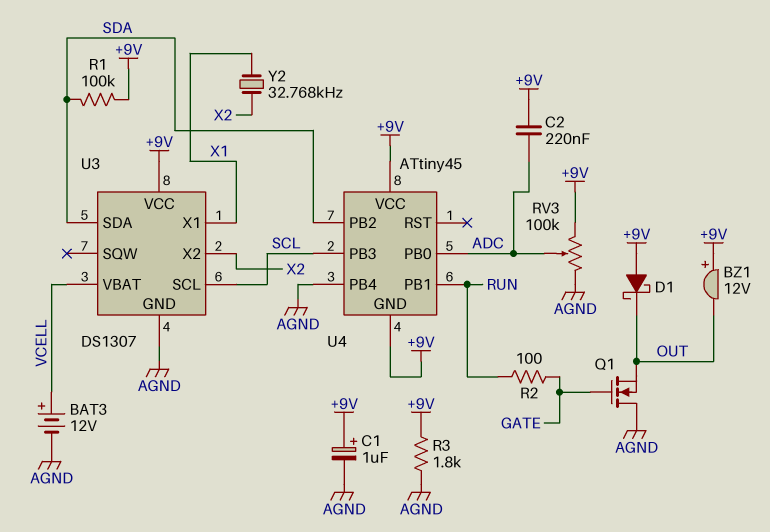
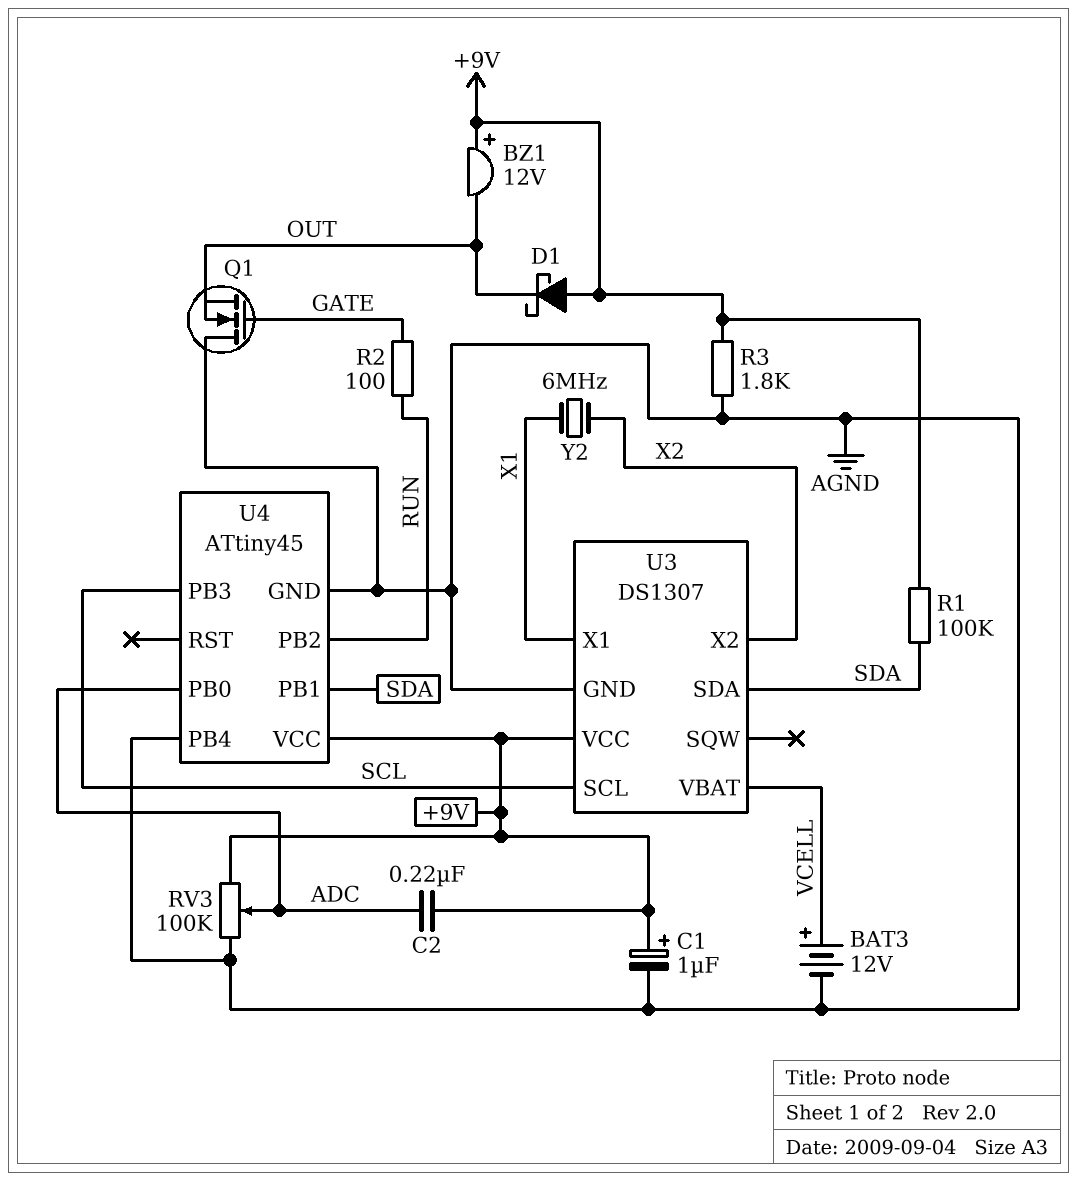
U4 pin GND: +9V -> AGND
U4 pin PB1: RUN -> SDA
U4 pin PB2: SDA -> RUN
Y2: 32.768kHz (X1, X2) -> 6MHz (X1, X2)

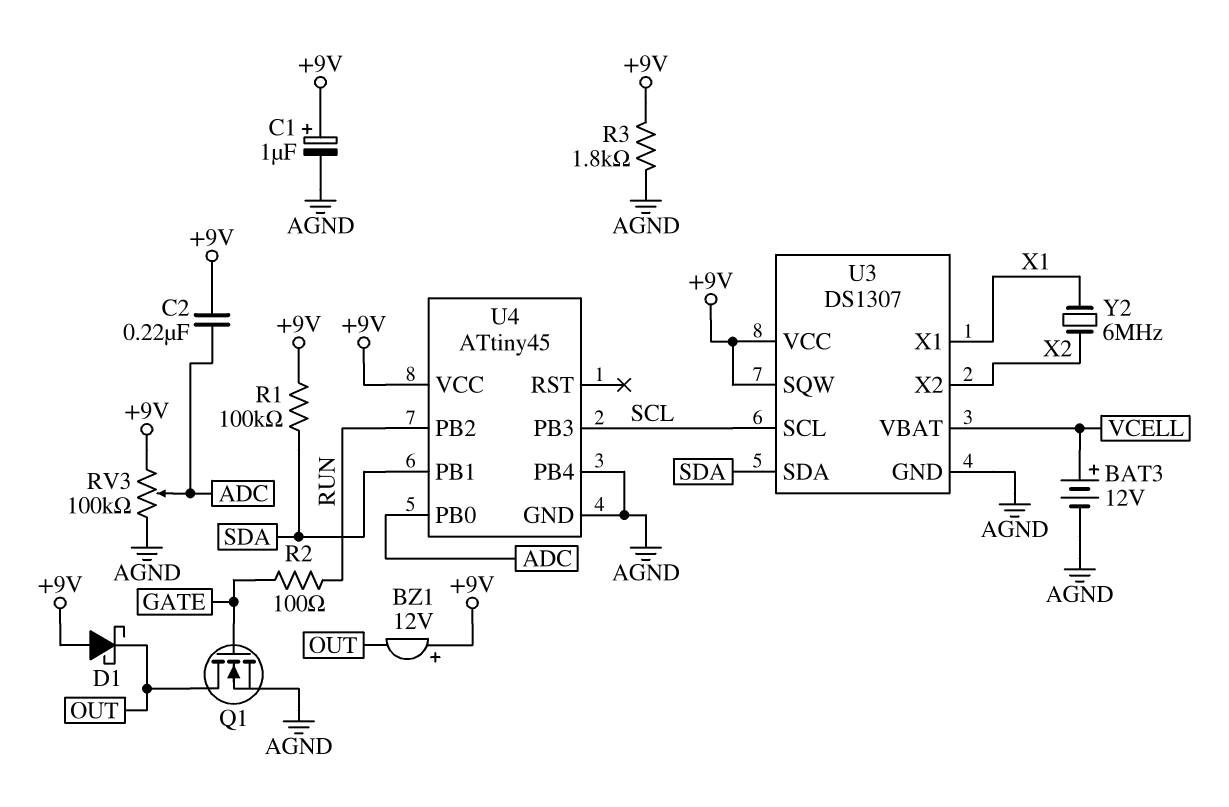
Q1: NMOS (G GATE, D AGND, S OUT) -> NMOS (G GATE, D OUT, S AGND)
U3 pin SQW: none -> +9V

